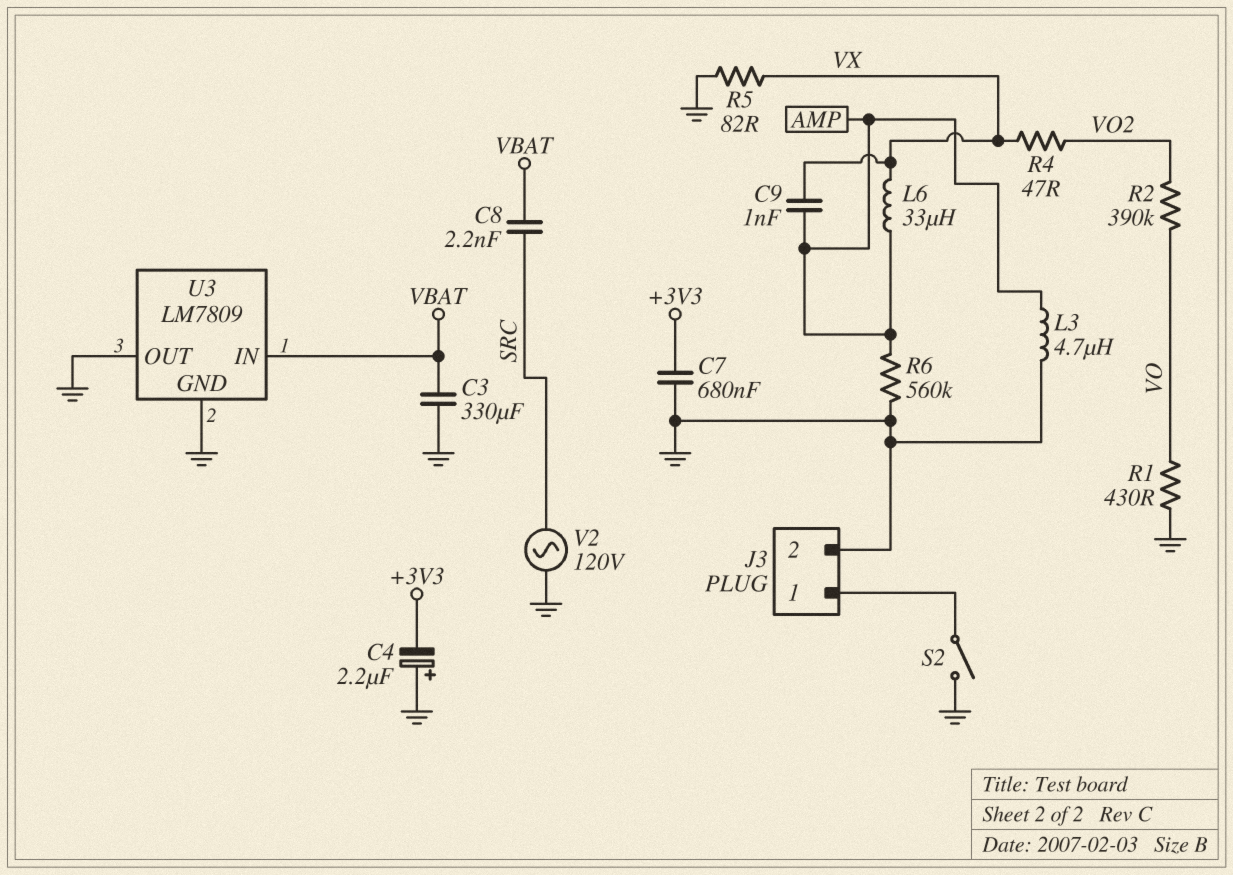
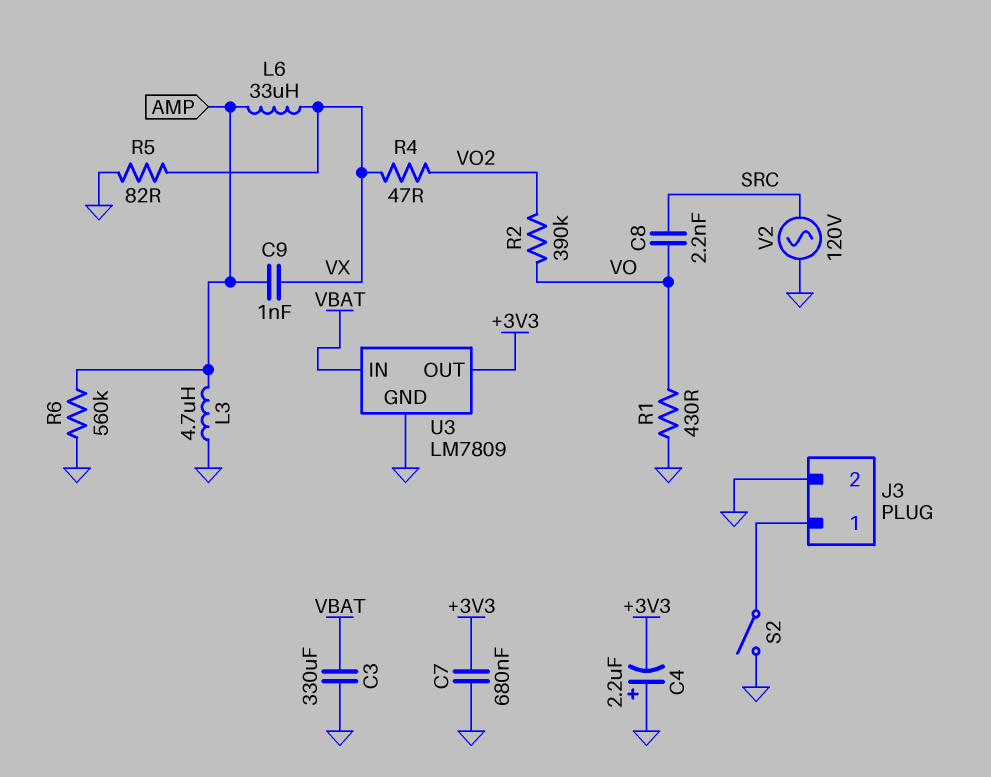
C8: 2.2nF (SRC, VBAT) -> 2.2nF (SRC, VO)
U3 pin OUT: GND -> +3V3

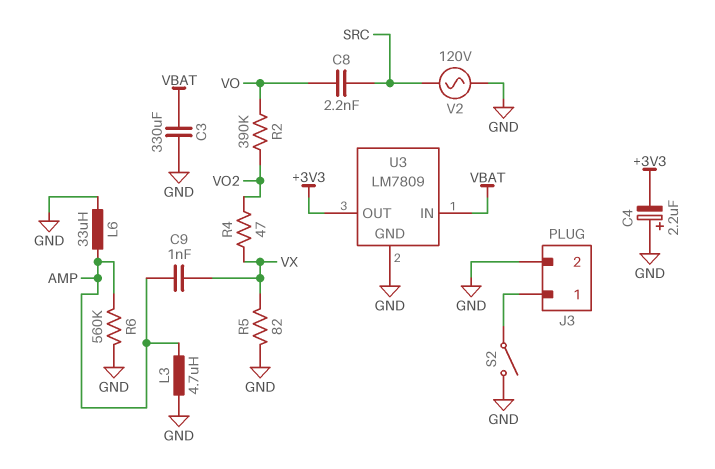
C7: 680nF (+3V3, GND) -> none
L6: 33uH (AMP, VX) -> 33uH (AMP, GND)
R1: 430 (GND, VO) -> none

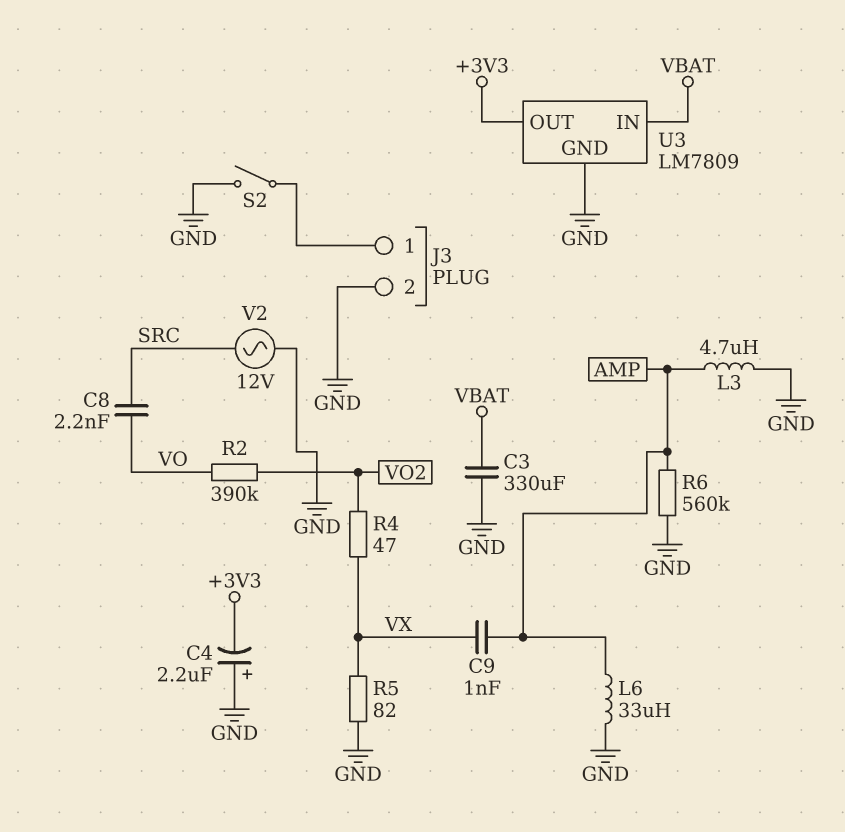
V2: AC 120V (GND, SRC) -> AC 12V (GND, SRC)

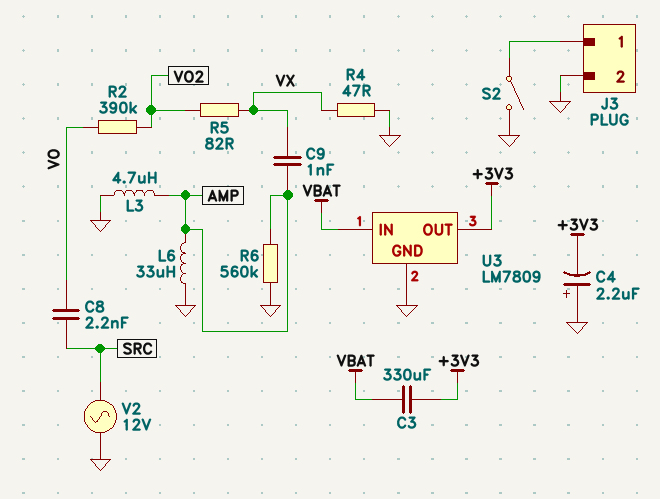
C3: 330uF (GND, VBAT) -> 330uF (+3V3, VBAT)
R4: 47 (VO2, VX) -> 47 (GND, VX)
R5: 82 (GND, VX) -> 82 (VO2, VX)

